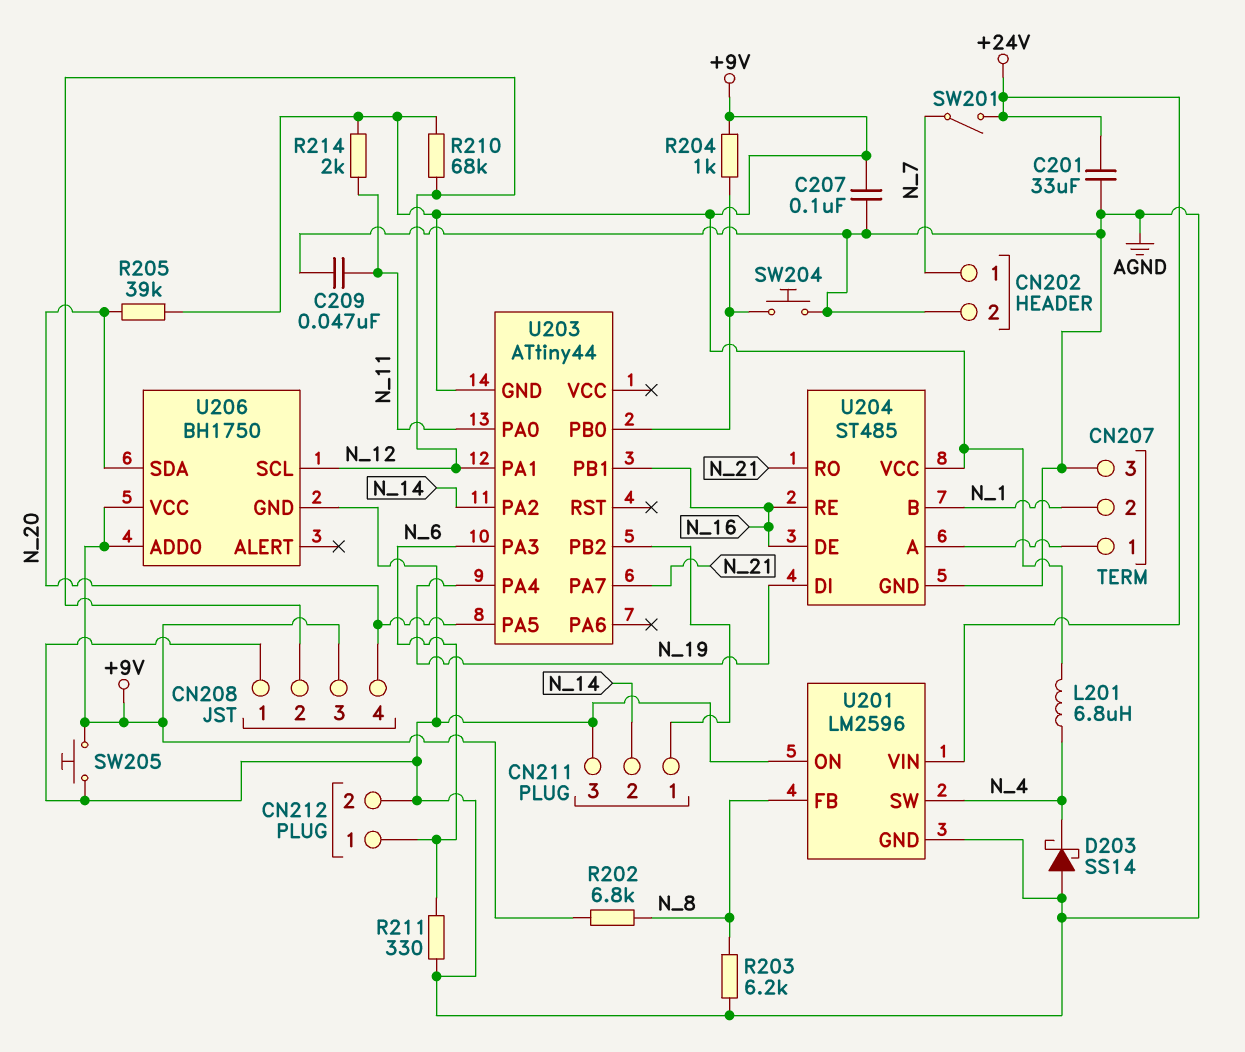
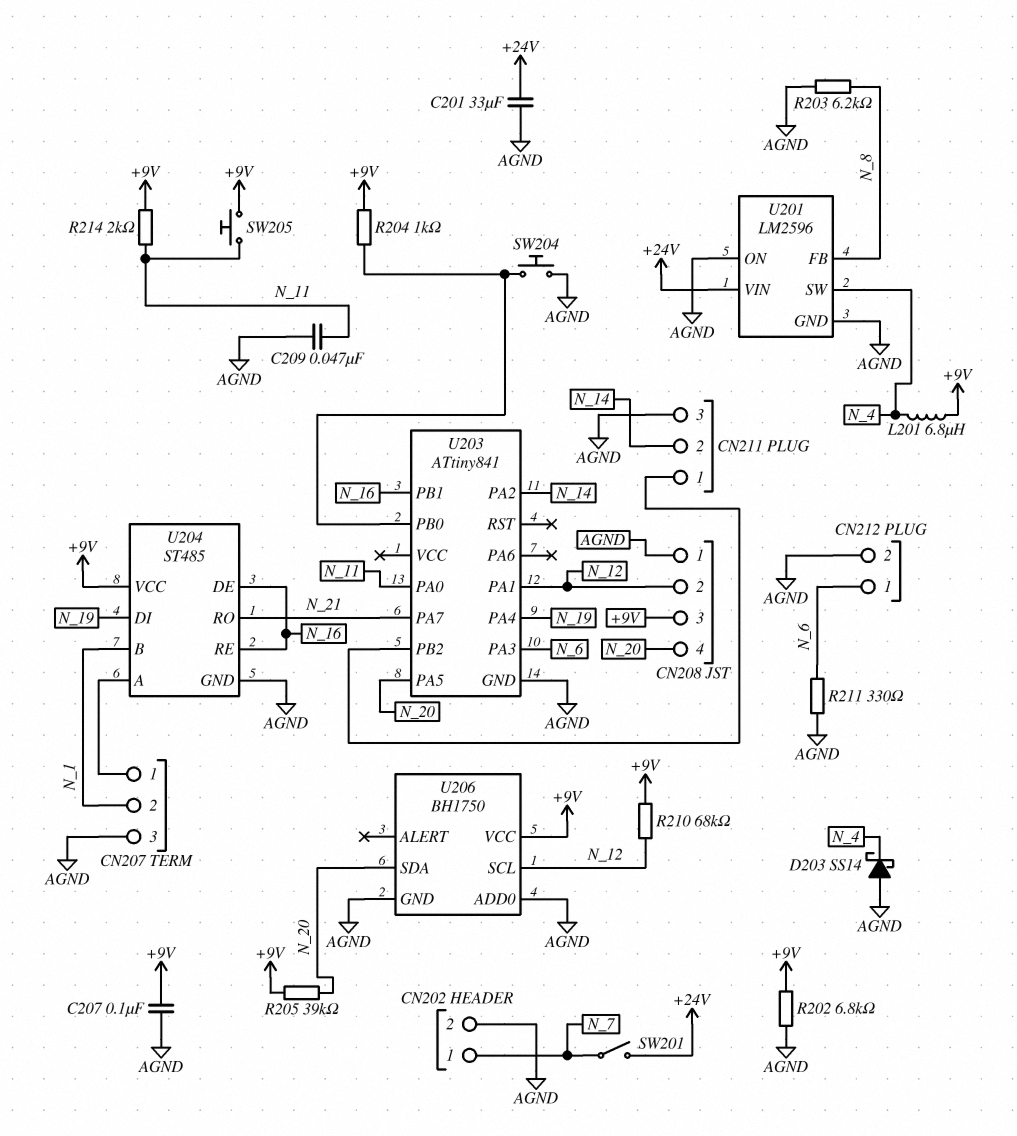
R202: 6.8k (+9V, N_8) -> 6.8k (+9V, AGND)
SW205: button (+9V, AGND) -> button (+9V, N_11)
U203: ATtiny44 -> ATtiny841
U203 pin GND: +9V -> AGND
U206 pin ADD0: +9V -> AGND

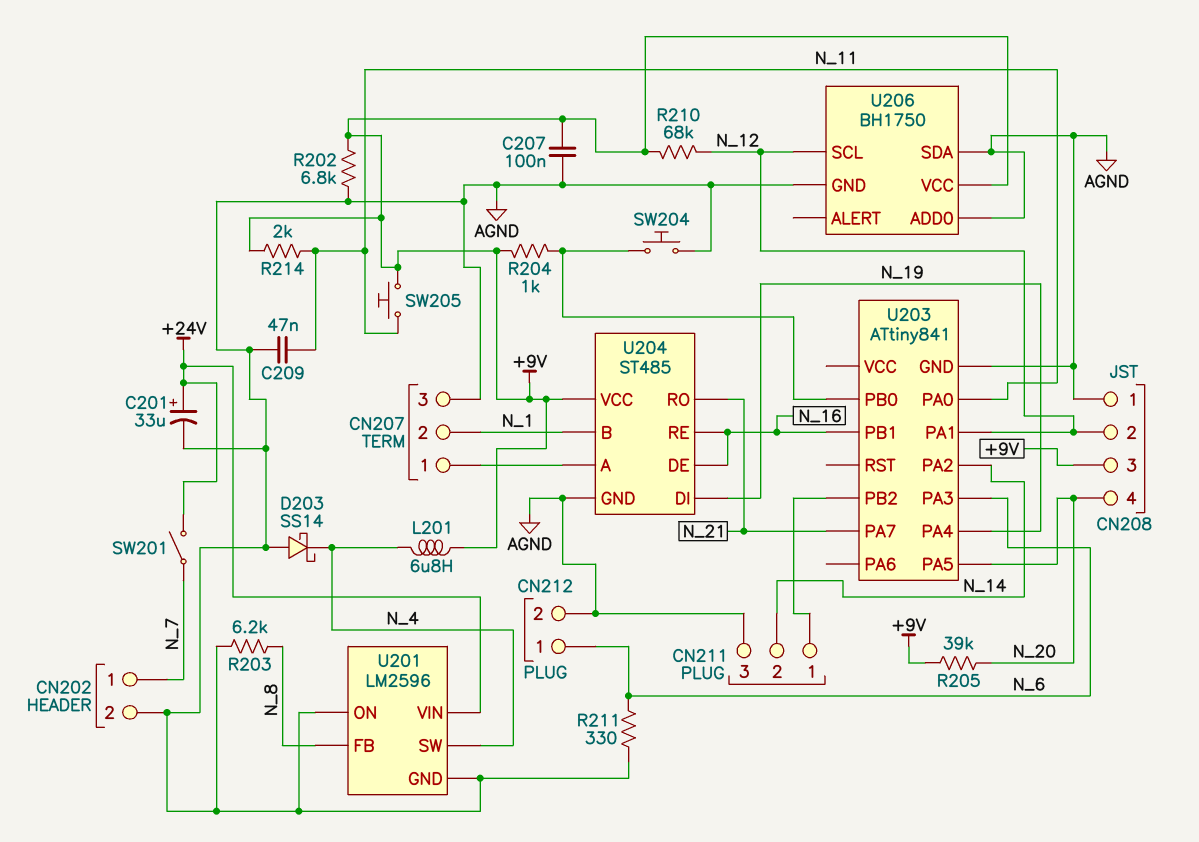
C201: 33uF (+24V, AGND) -> 33uF (plus +24V, minus AGND)
U206 pin SDA: N_20 -> AGND

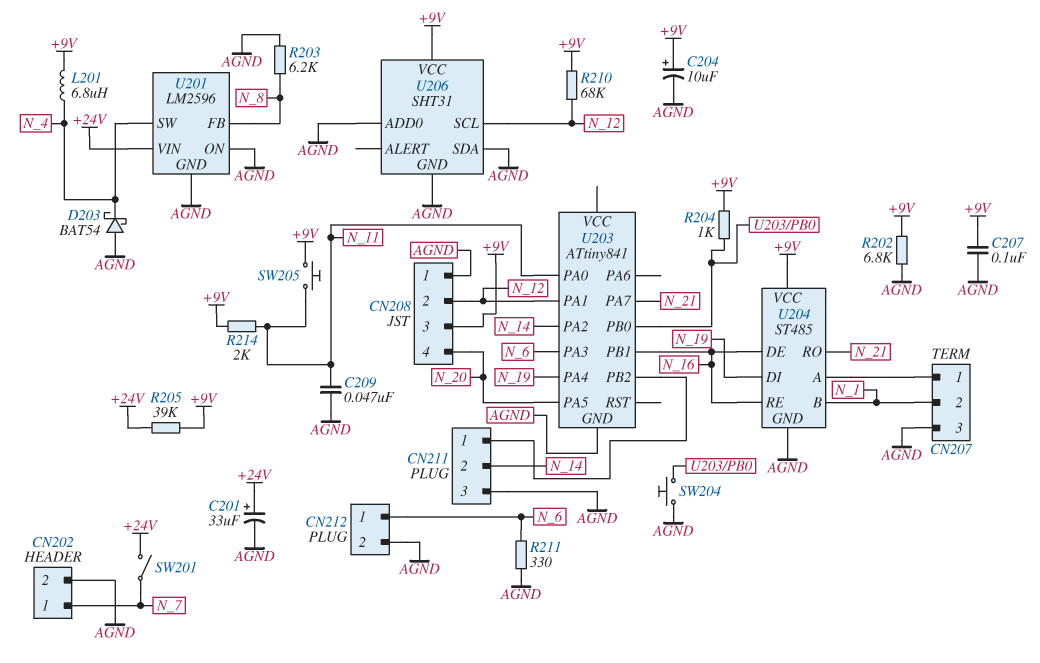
C204: none -> 10uF (plus +9V, minus AGND)
D203: schottky SS14 (A AGND, K N_4) -> schottky BAT54 (A AGND, K N_4)
R205: 39k (+9V, N_20) -> 39k (+9V, +24V)
U206: BH1750 -> SHT31

